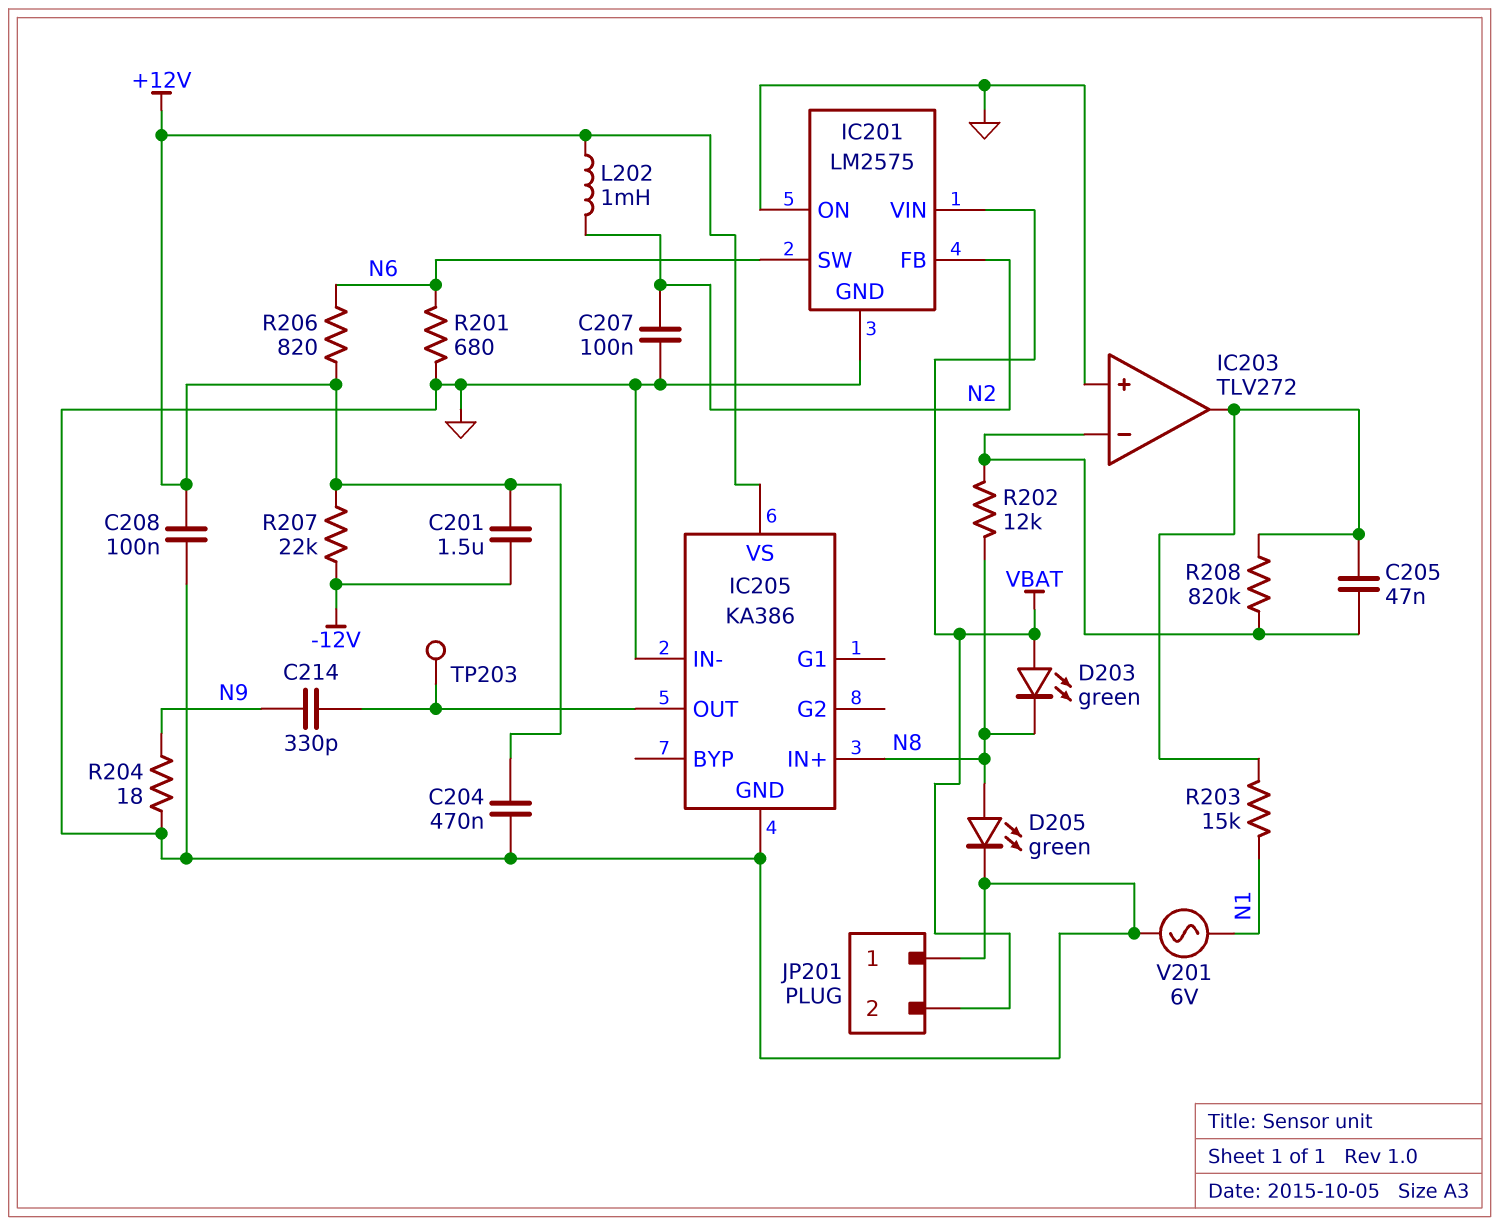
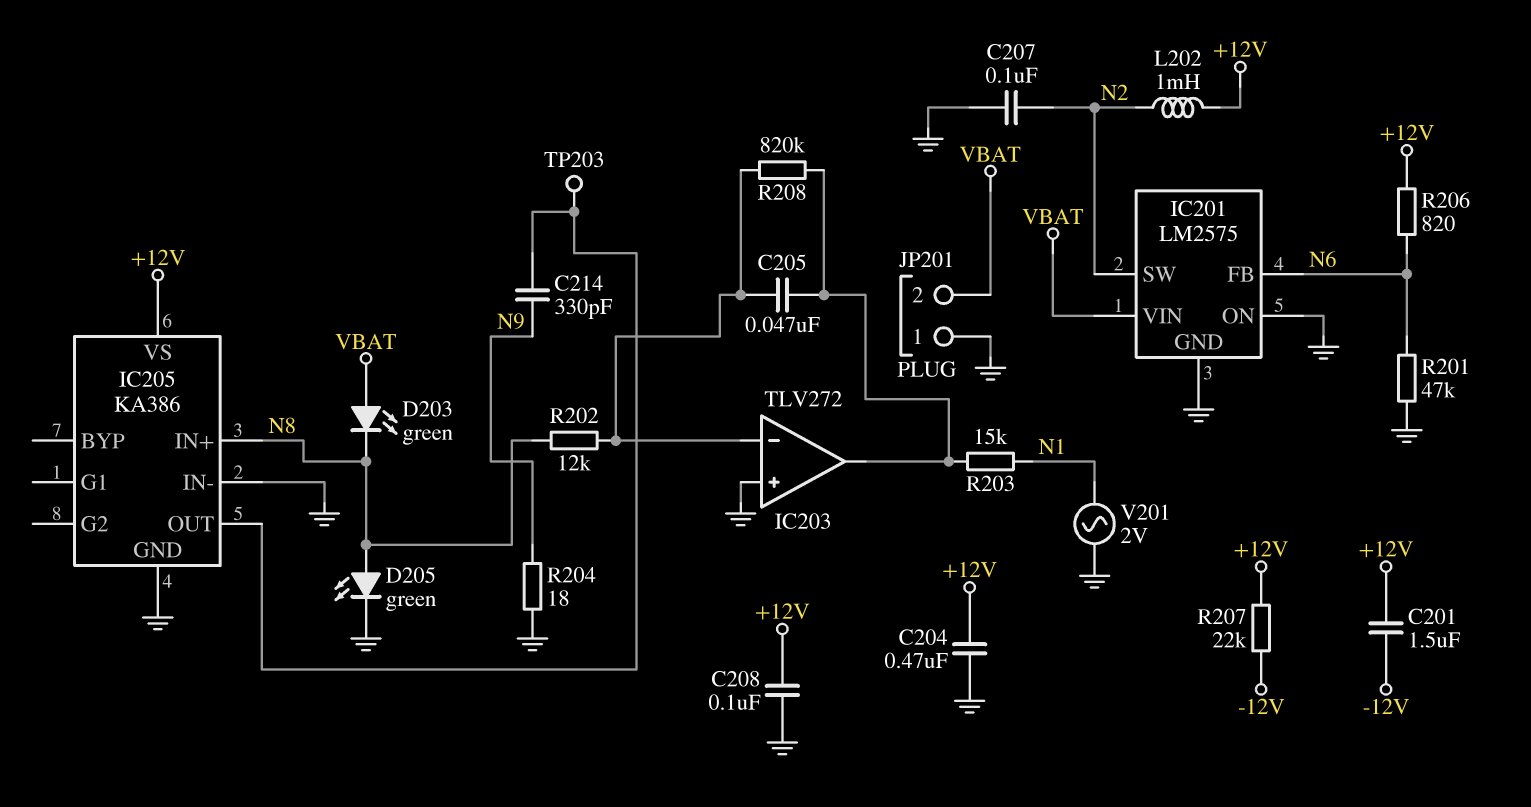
IC201 pin FB: N2 -> N6
IC201 pin SW: N6 -> N2
R201: 680 (GND, N6) -> 47k (GND, N6)
V201: AC 6V (GND, N1) -> AC 2V (GND, N1)

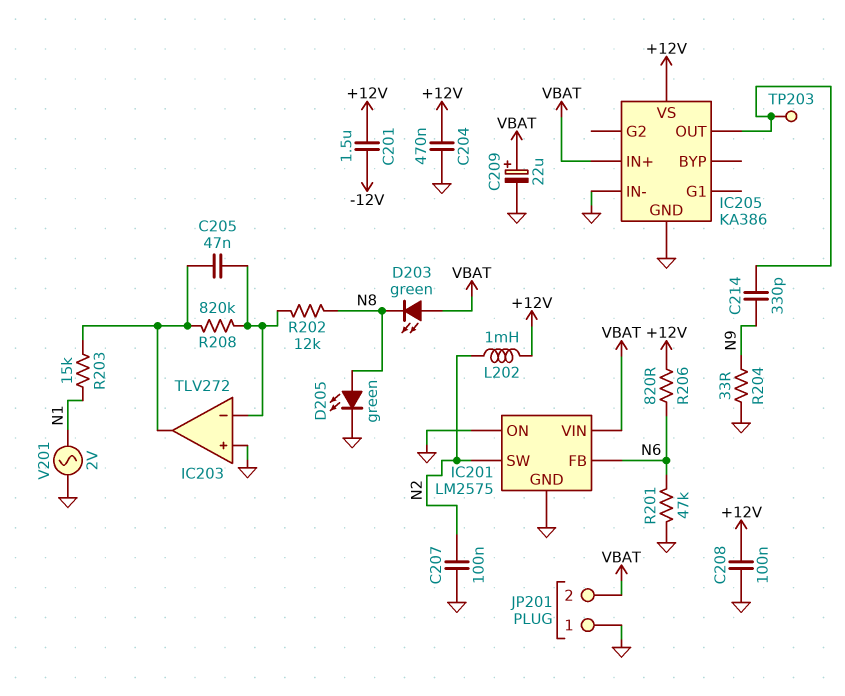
C209: none -> 22uF (plus VBAT, minus GND)
IC205 pin IN+: N8 -> VBAT
R204: 18 (GND, N9) -> 33 (GND, N9)
R207: 22k (+12V, -12V) -> none

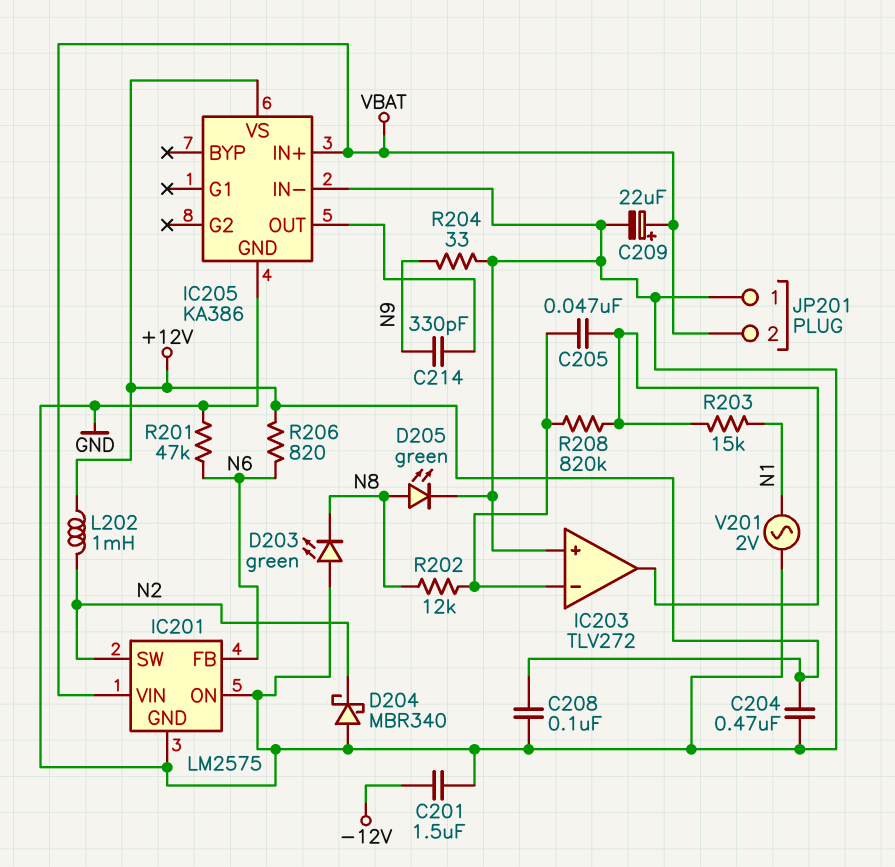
C201: 1.5uF (+12V, -12V) -> 1.5uF (-12V, GND)
C207: 100nF (GND, N2) -> none
D203: LED green (A VBAT, K N8) -> LED green (A GND, K N8)
D204: none -> schottky MBR340 (A GND, K N2)
TP203: test point (IC205/OUT) -> none

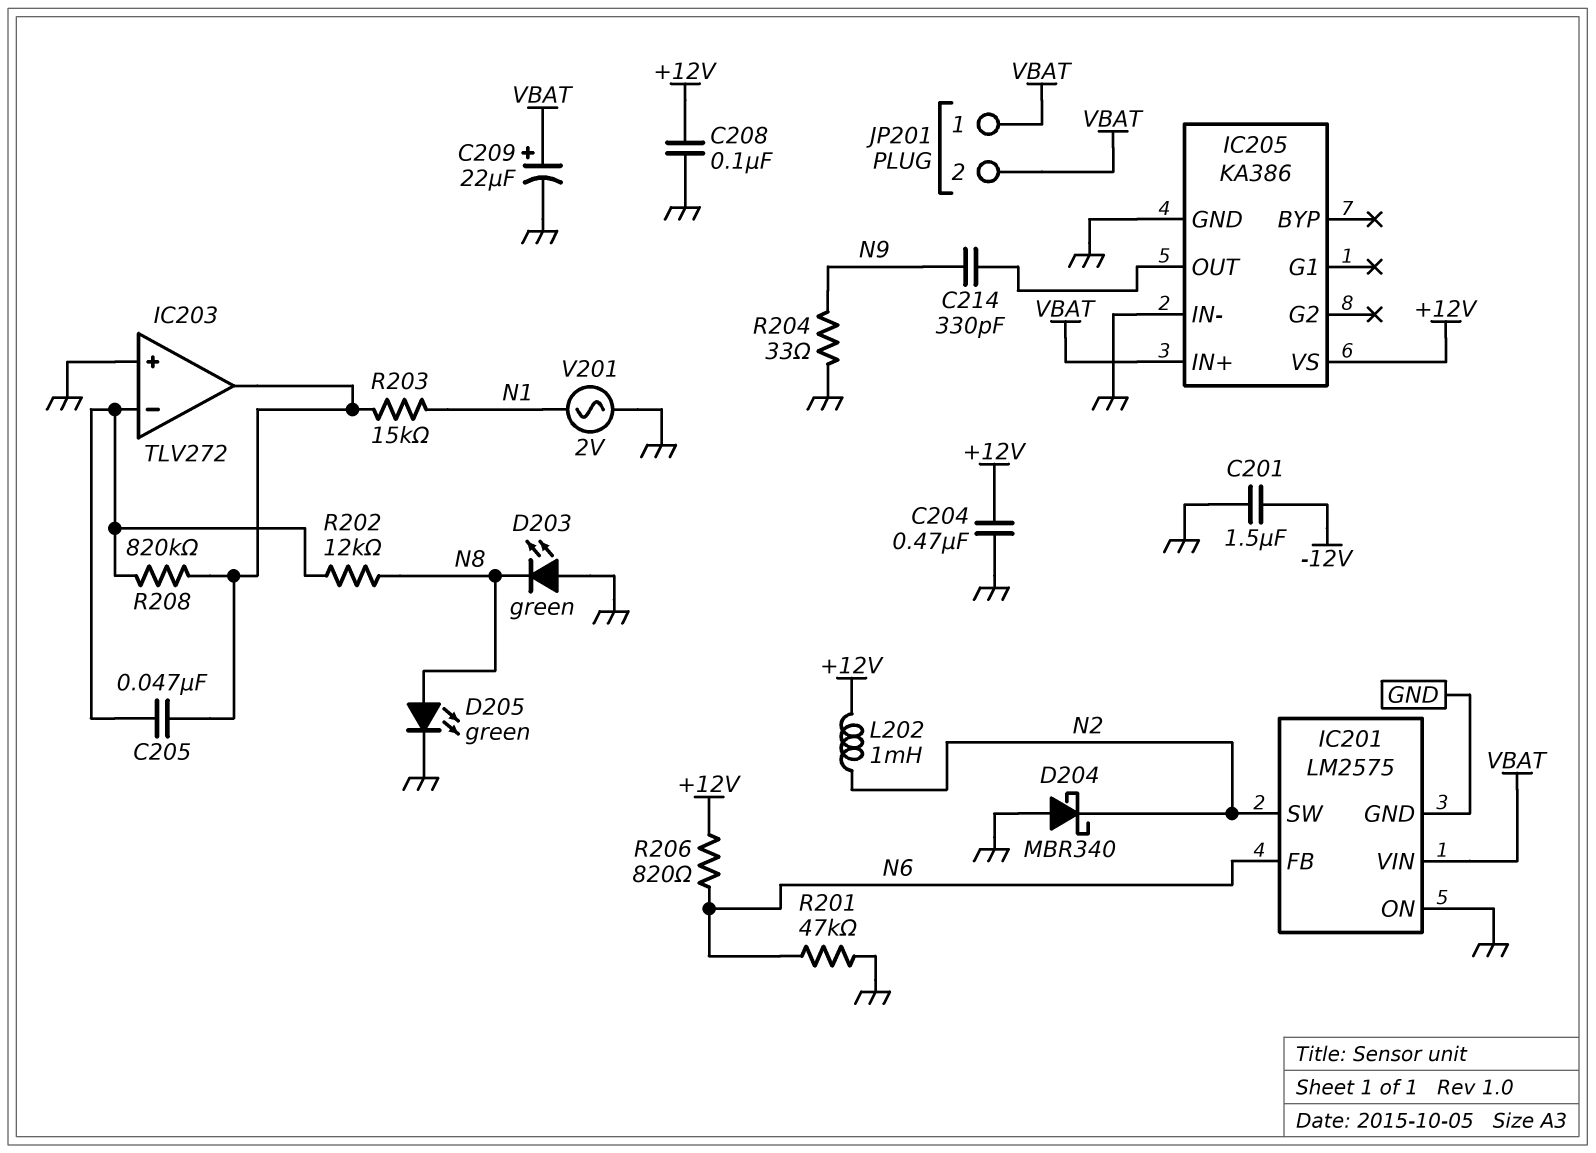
JP201 pin 1: GND -> VBAT

